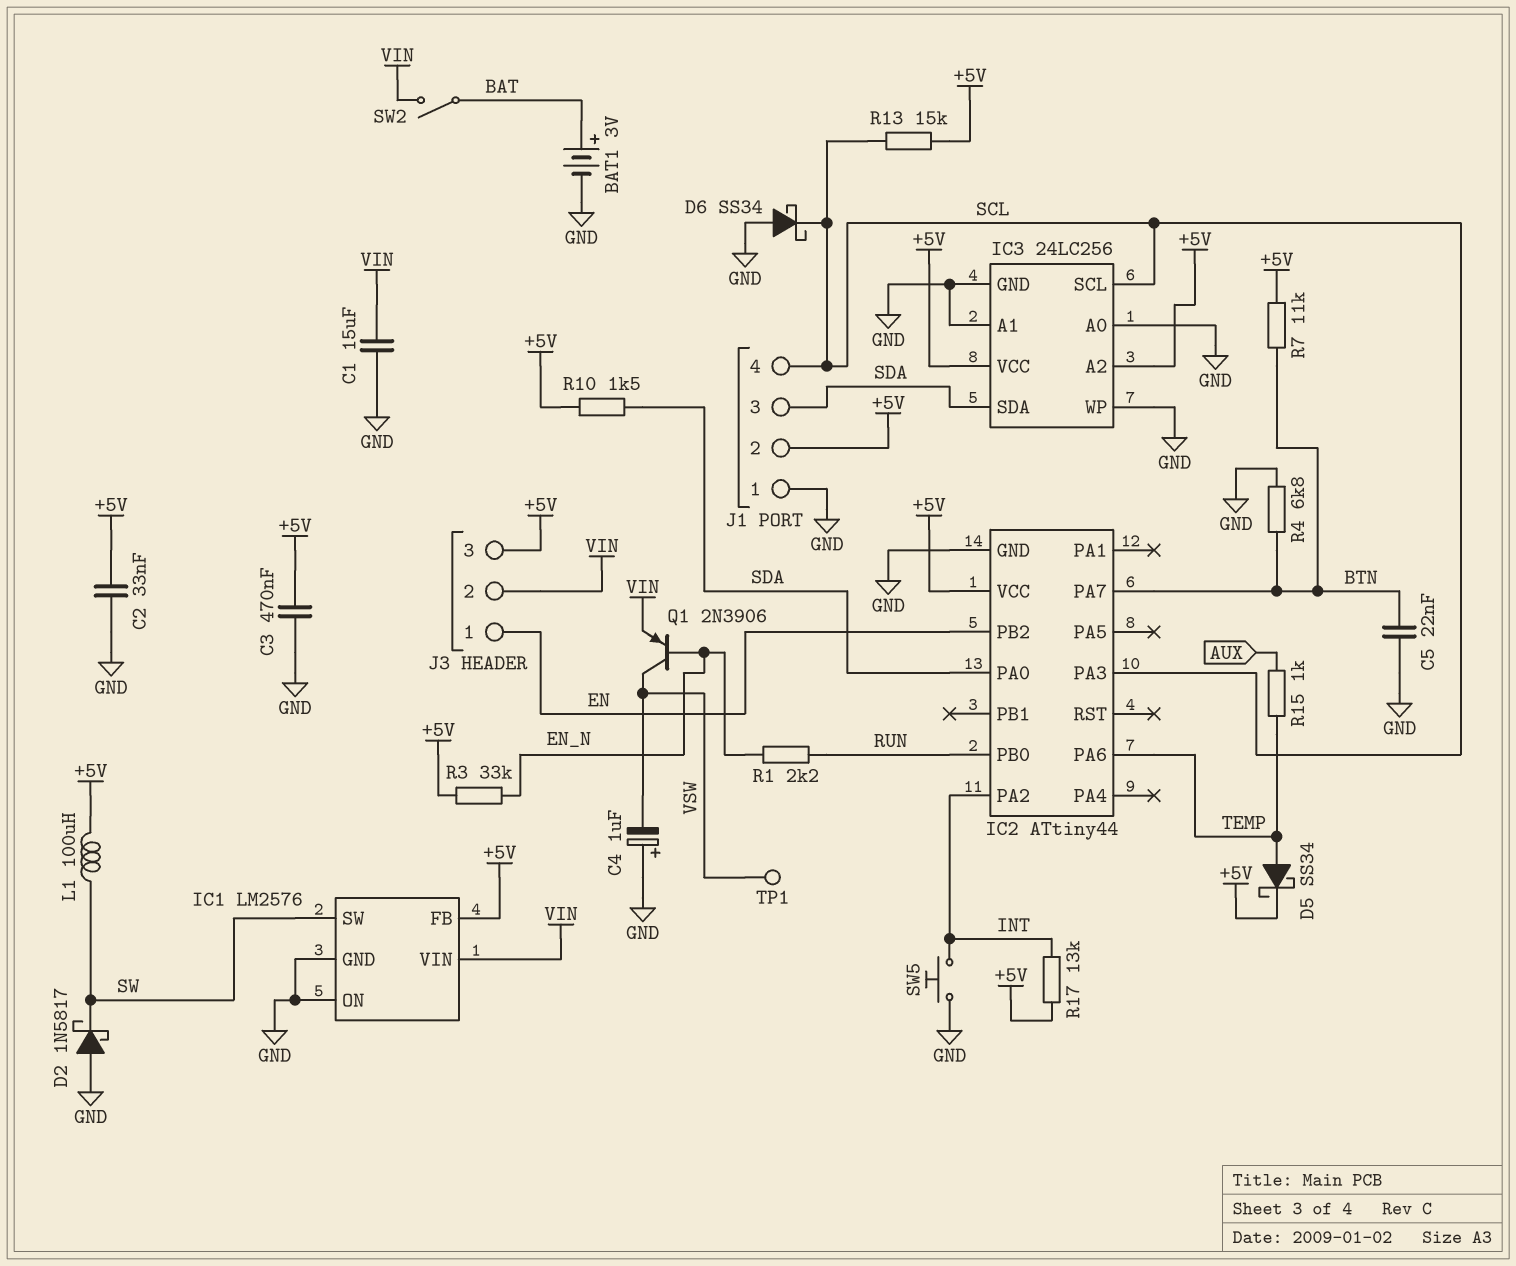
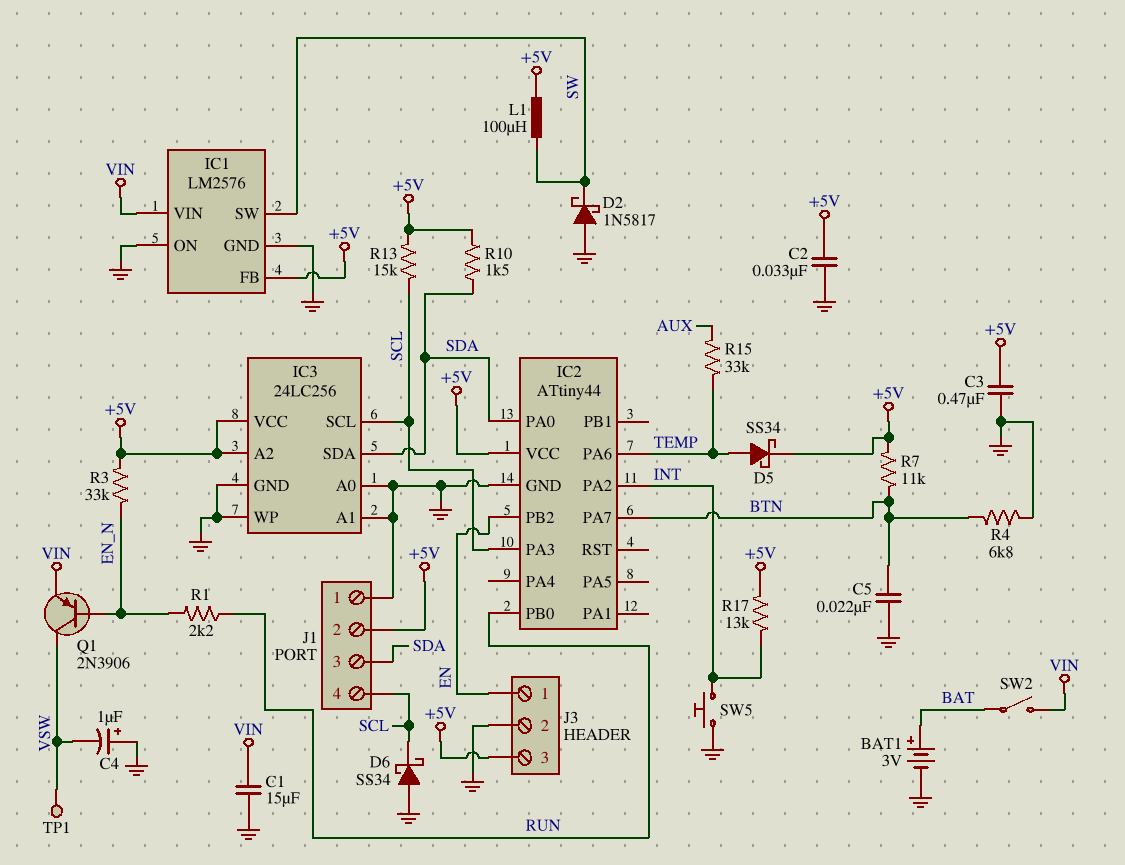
J3 pin 2: VIN -> GND
R15: 1k (AUX, TEMP) -> 33k (AUX, TEMP)

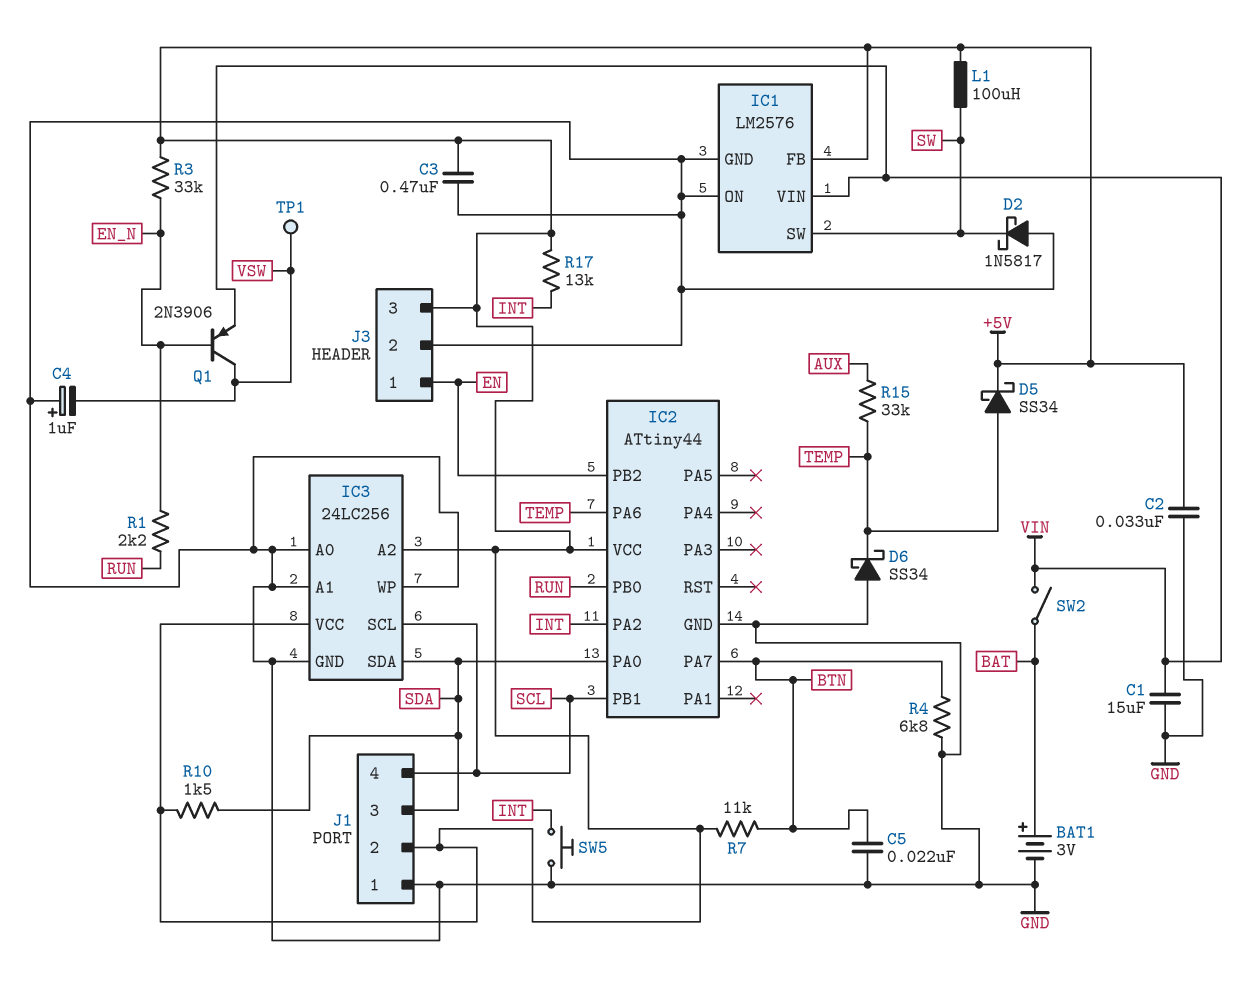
D6: schottky SS34 (A GND, K SCL) -> schottky SS34 (A GND, K TEMP)
IC2 pin PA3: SCL -> none
IC2 pin PB1: none -> SCL
R13: 15k (+5V, SCL) -> none

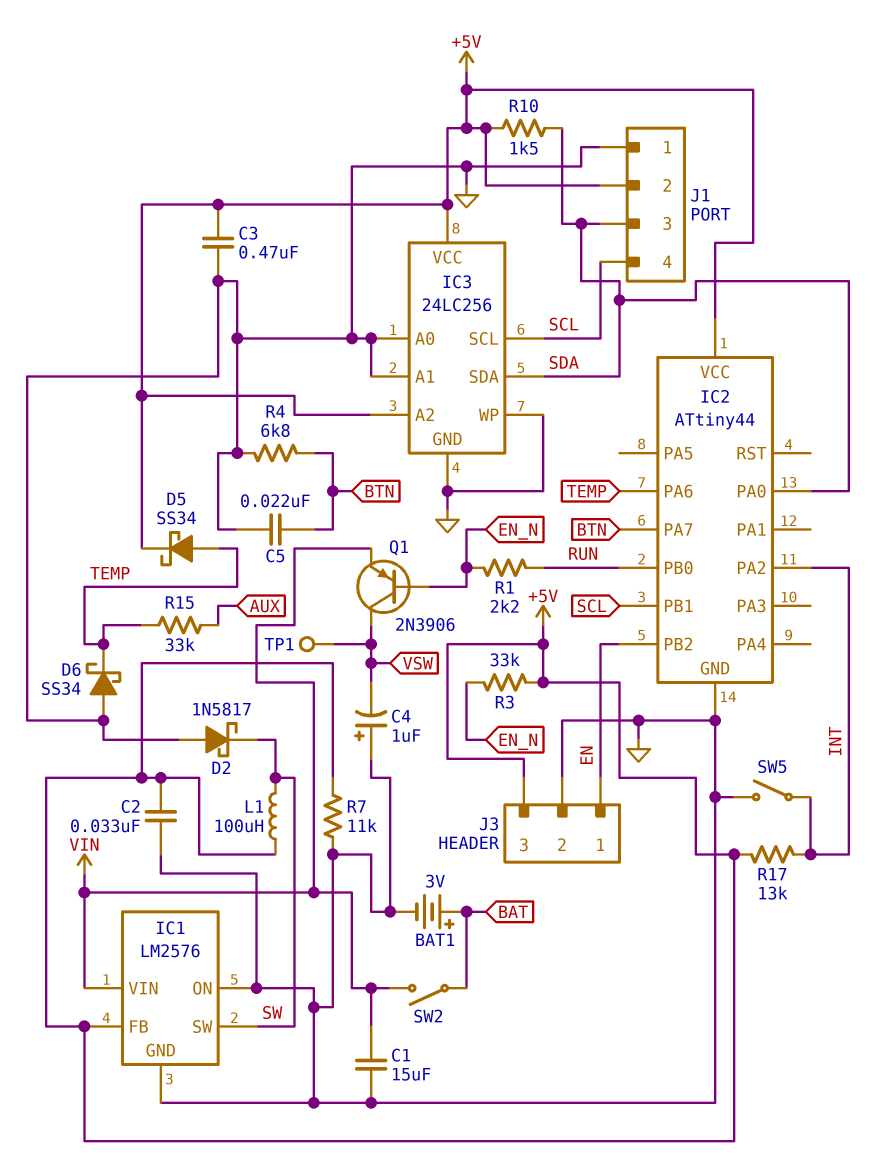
R7: 11k (+5V, BTN) -> 11k (+5V, GND)
SW5: button (GND, INT) -> switch (GND, INT)

